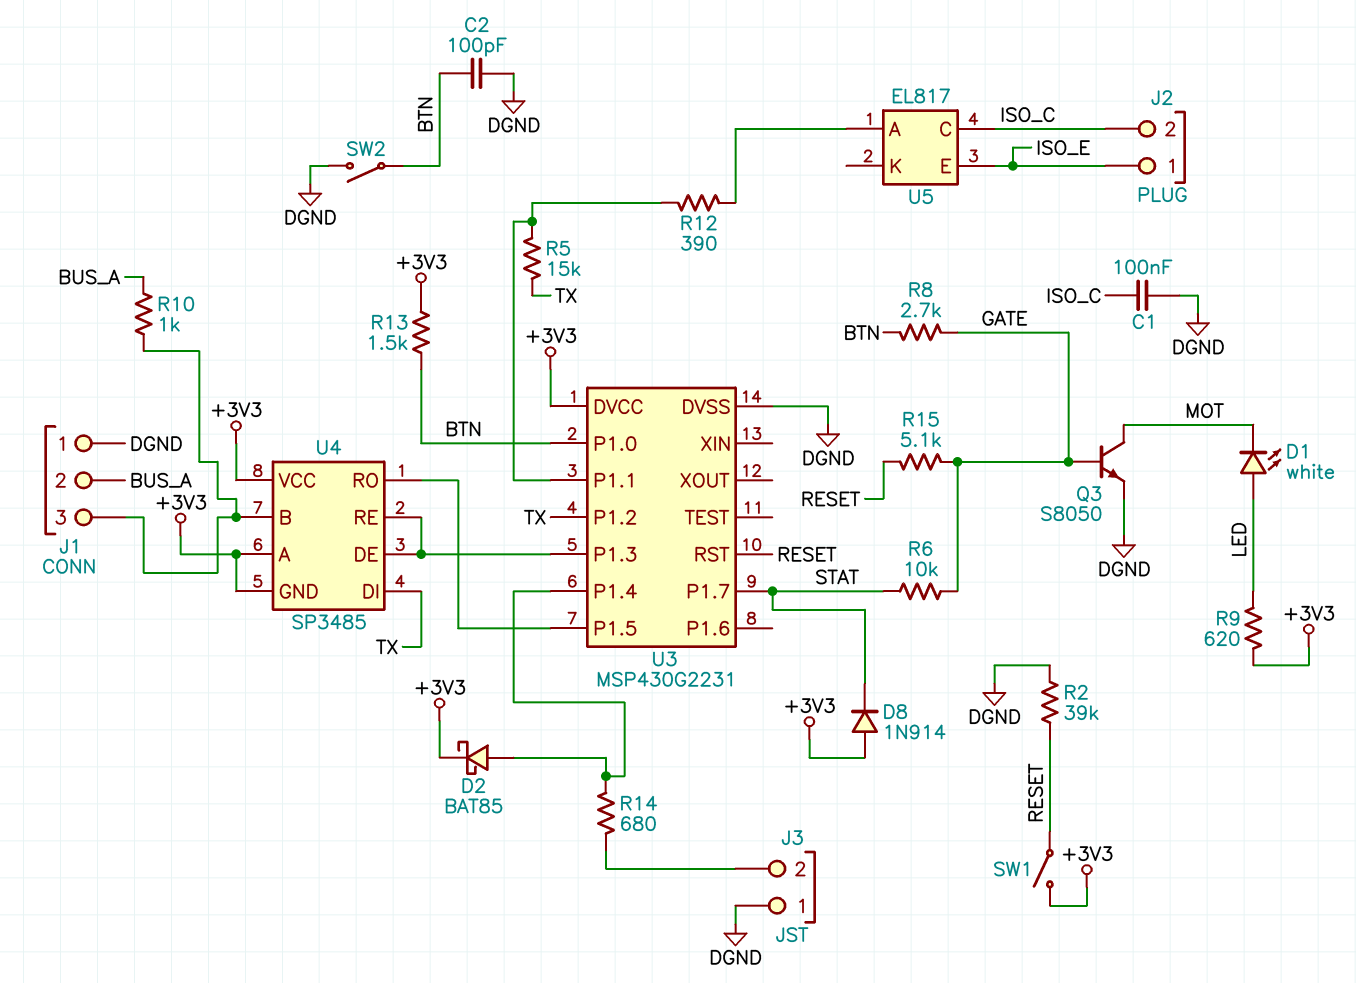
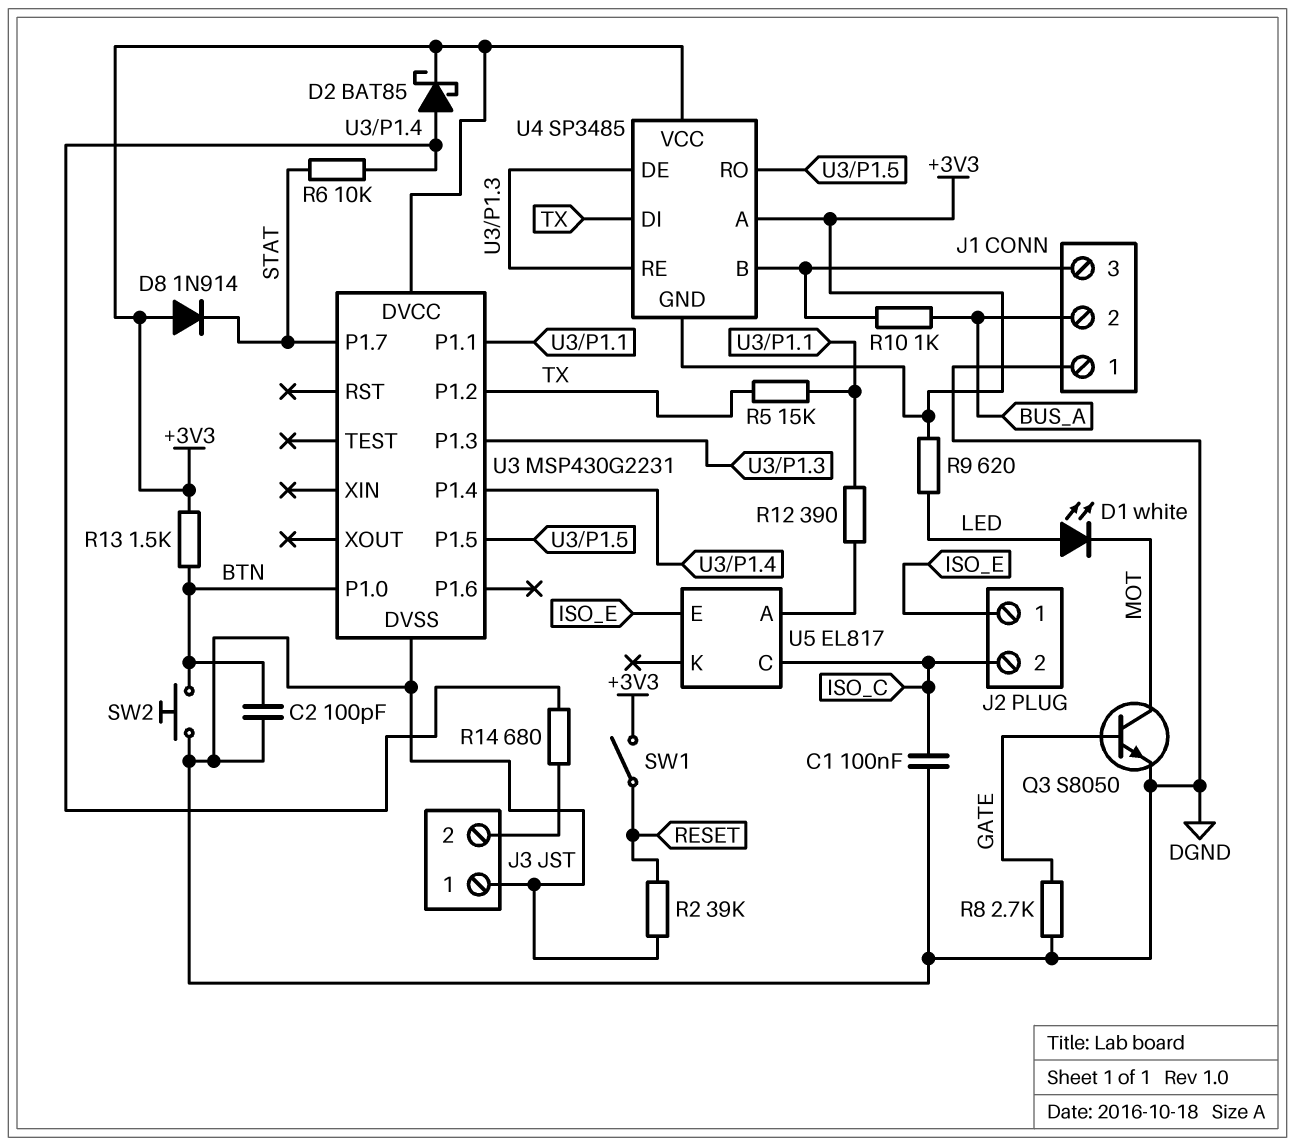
R6: 10k (GATE, STAT) -> 10k (STAT, U3/P1.4)
R8: 2.7k (BTN, GATE) -> 2.7k (DGND, GATE)
R15: 5.1k (GATE, RESET) -> none
SW2: switch (BTN, DGND) -> button (BTN, DGND)
U3 pin RST: RESET -> none

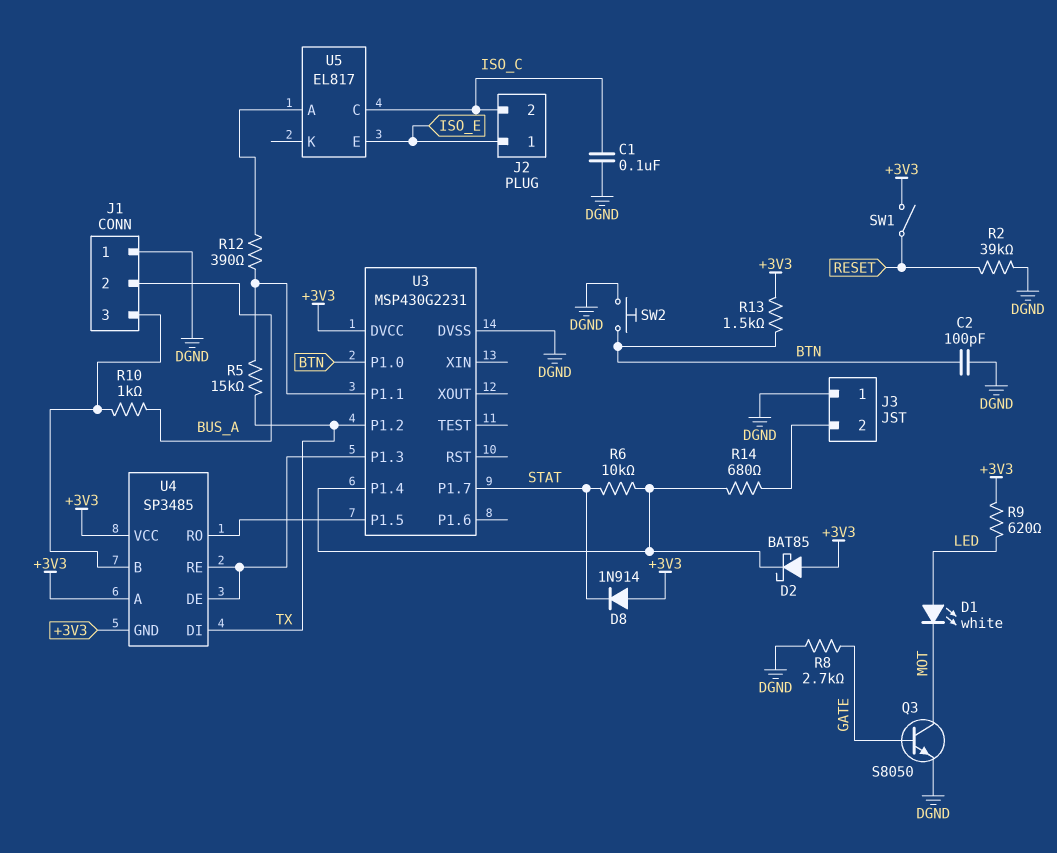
D2: schottky BAT85 (A U3/P1.4, K +3V3) -> schottky BAT85 (A +3V3, K U3/P1.4)

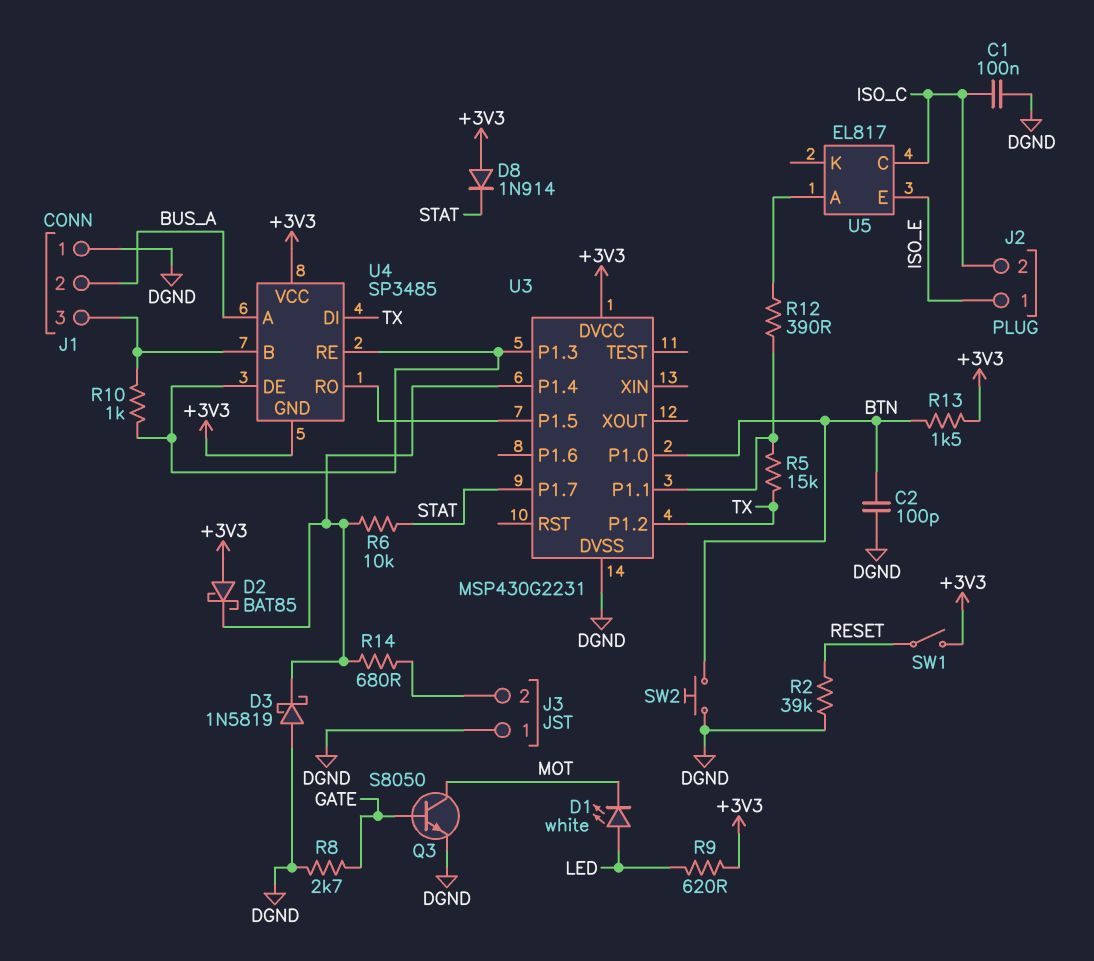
D3: none -> schottky 1N5819 (A DGND, K U3/P1.4)
R10: 1k (BUS_A, J1/3) -> 1k (J1/3, U3/P1.3)
U4 pin A: +3V3 -> BUS_A

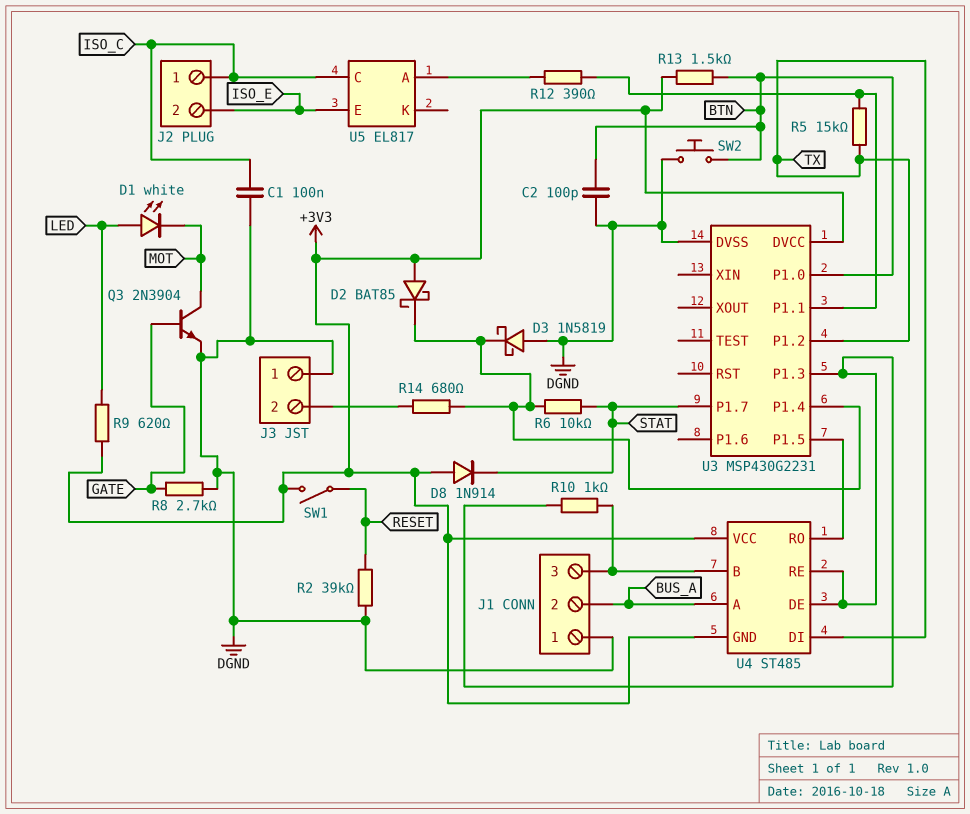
J2 pin 1: ISO_E -> ISO_C
J2 pin 2: ISO_C -> ISO_E
Q3: NPN S8050 (B GATE, C MOT, E DGND) -> NPN 2N3904 (B GATE, C MOT, E DGND)
U4: SP3485 -> ST485

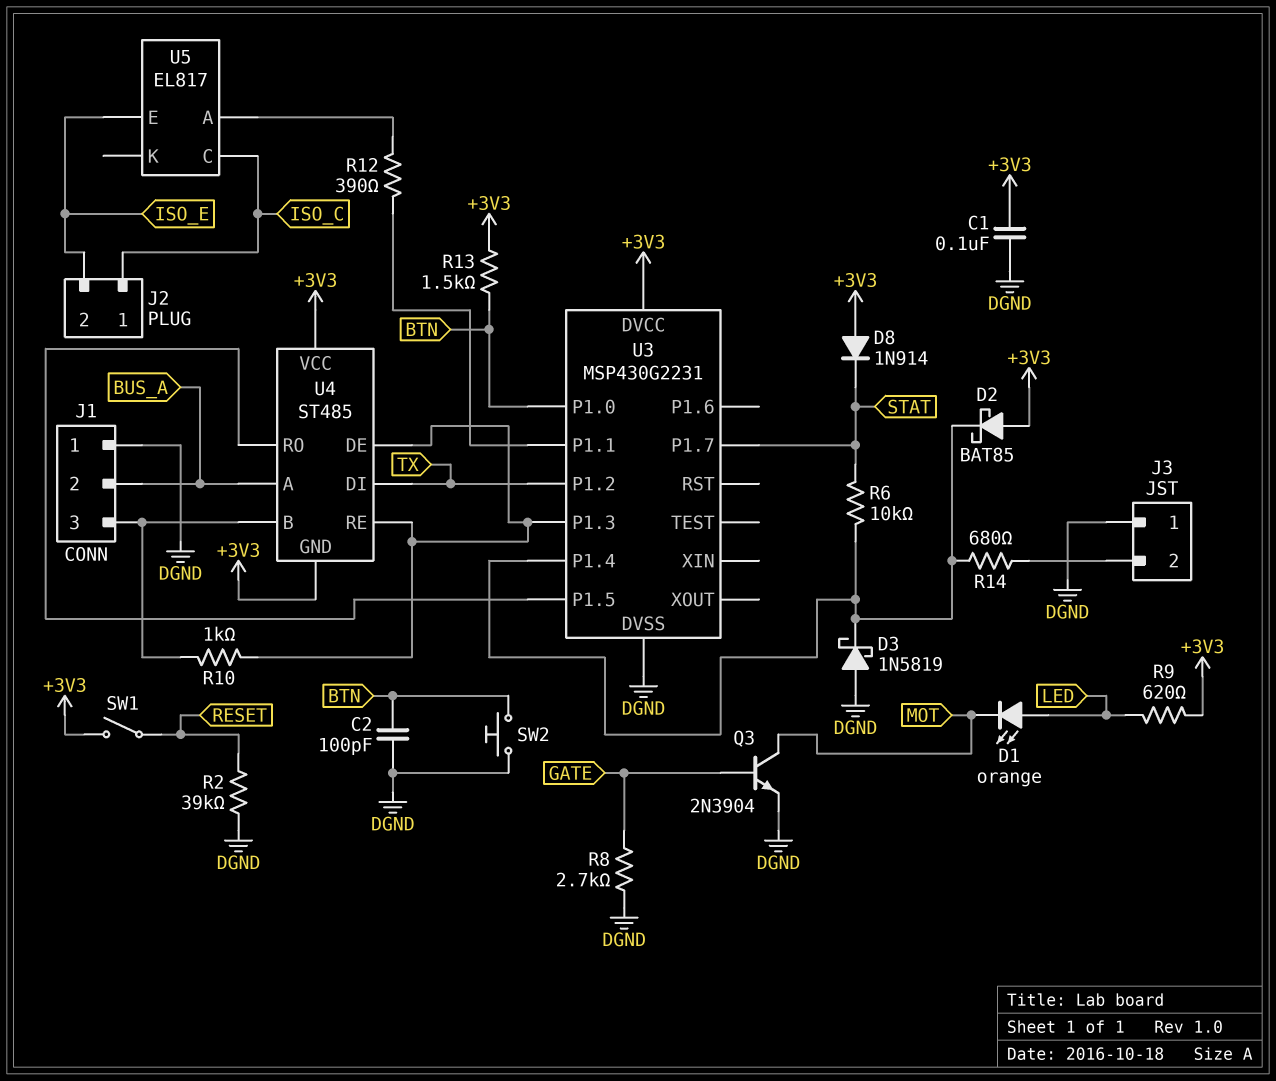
C1: 100nF (DGND, ISO_C) -> 100nF (+3V3, DGND)
D1: LED white (A LED, K MOT) -> LED orange (A LED, K MOT)
R5: 15k (TX, U3/P1.1) -> none

